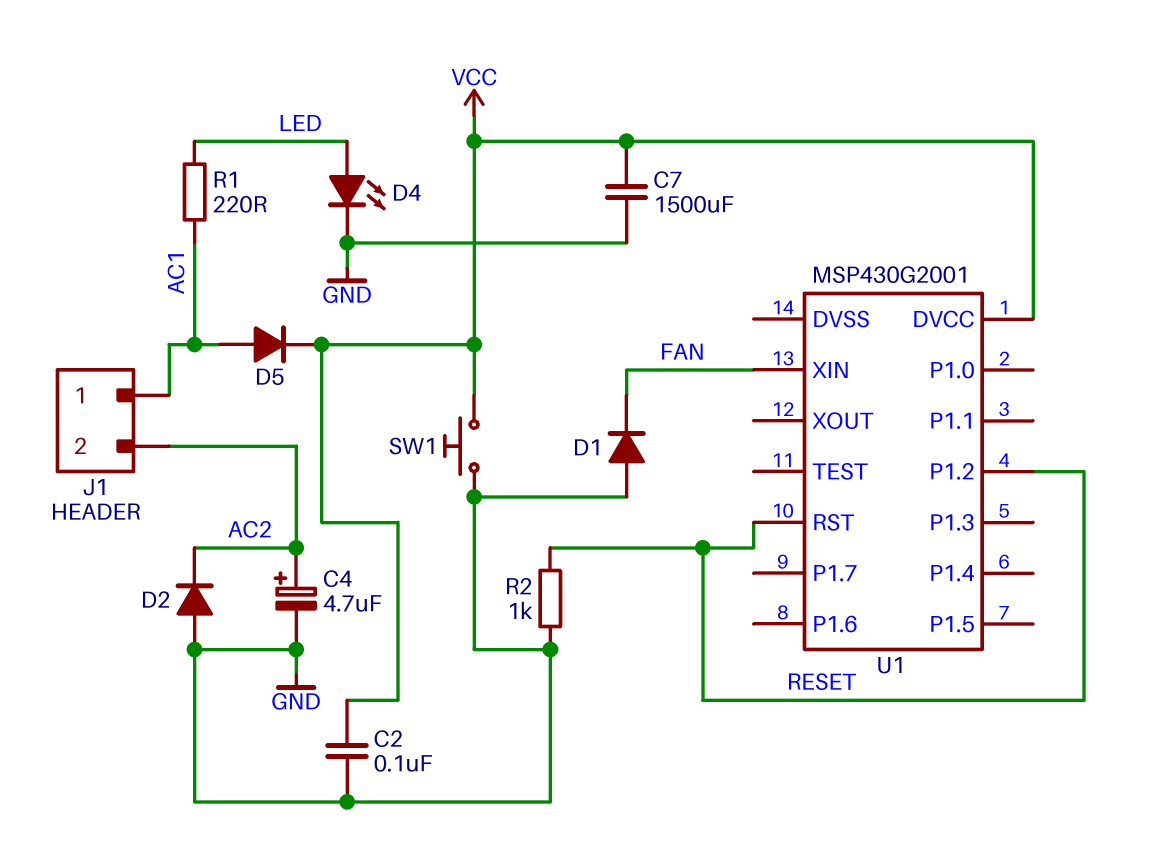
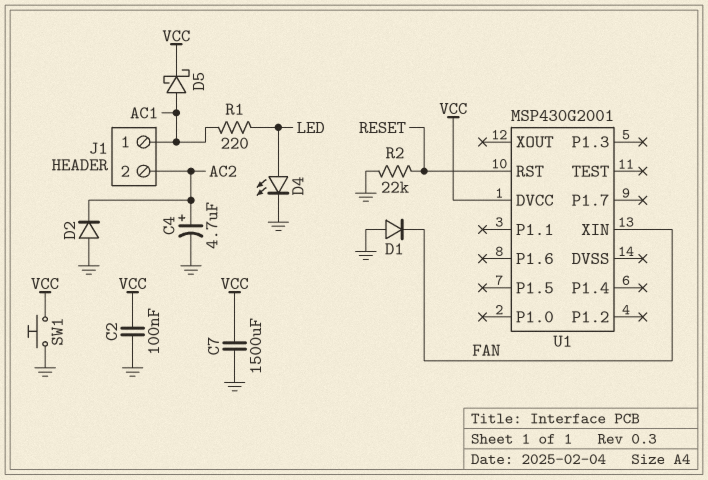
D5: diode (A AC1, K VCC) -> schottky (A AC1, K VCC)
R2: 1k (GND, RESET) -> 22k (GND, RESET)
U1 pin P1.2: RESET -> none

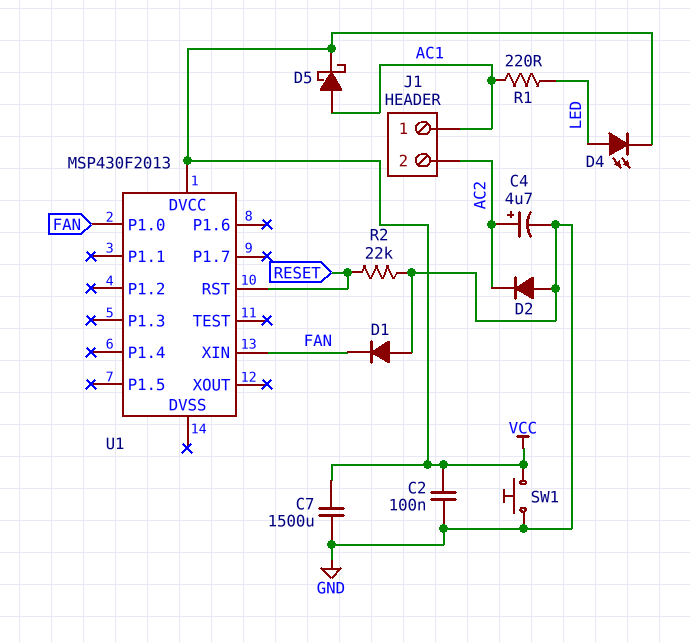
D4: LED (A LED, K GND) -> LED (A LED, K VCC)
U1: MSP430G2001 -> MSP430F2013
U1 pin P1.0: none -> FAN

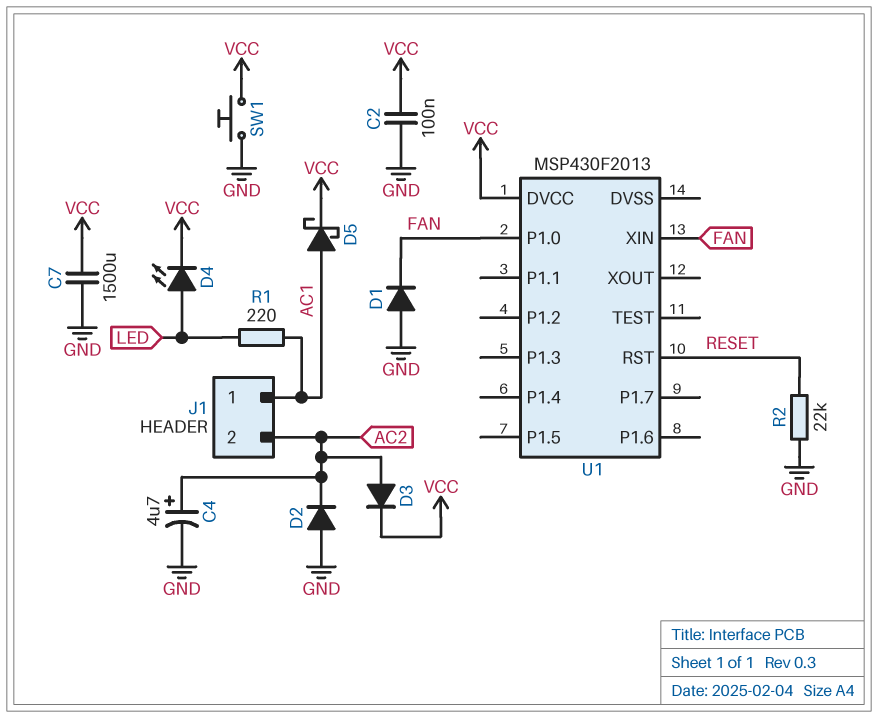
D3: none -> diode (A AC2, K VCC)

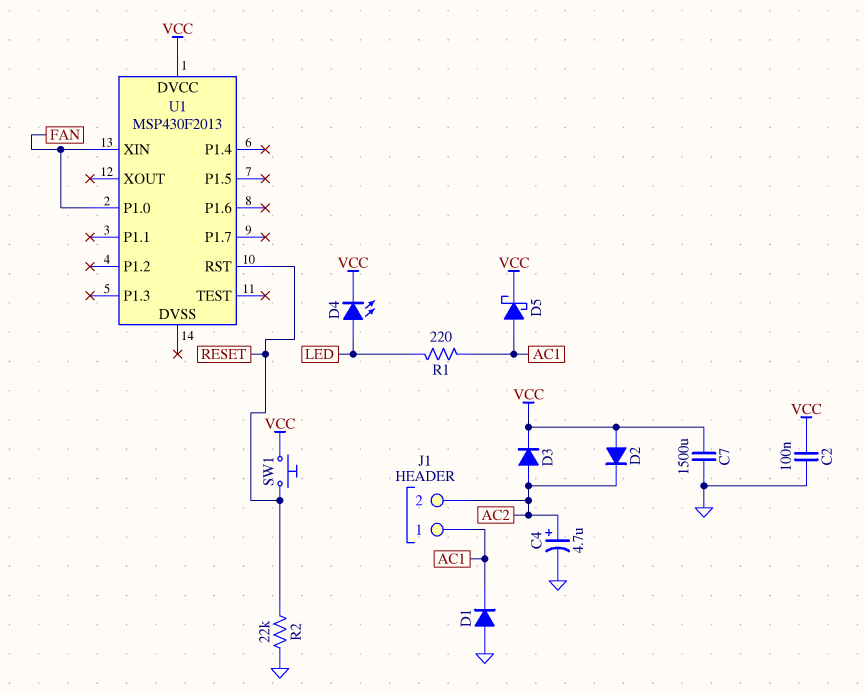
D1: diode (A GND, K FAN) -> diode (A GND, K AC1)
D2: diode (A GND, K AC2) -> diode (A VCC, K AC2)
SW1: button (GND, VCC) -> button (RESET, VCC)

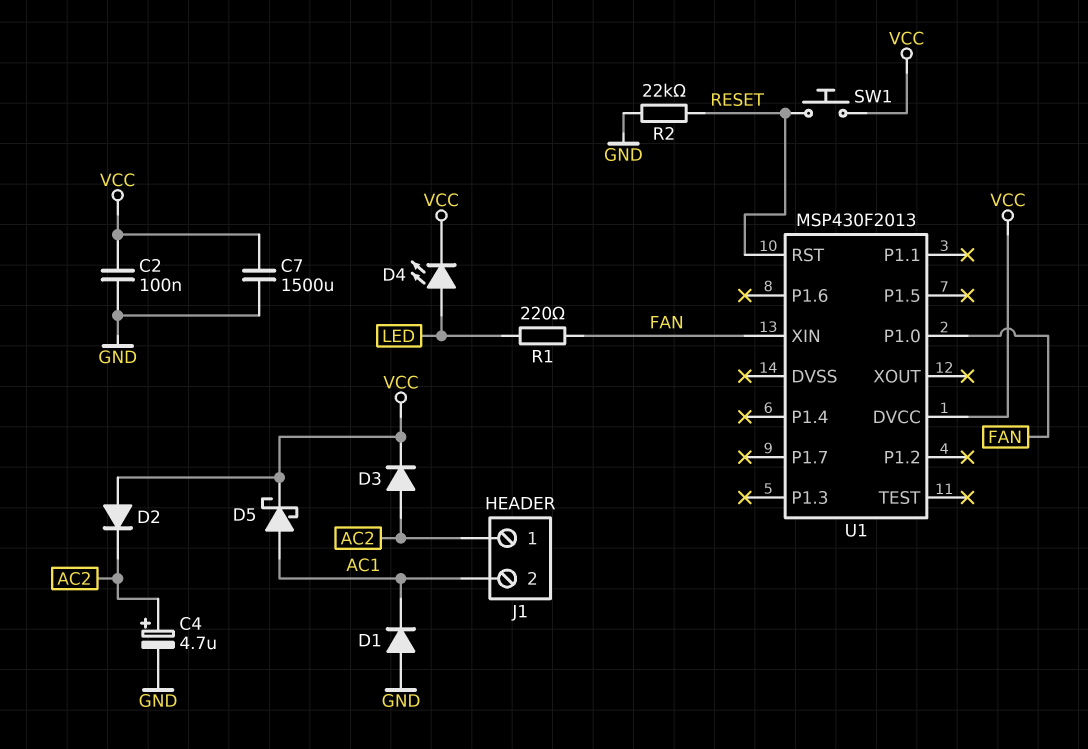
J1 pin 1: AC1 -> AC2
J1 pin 2: AC2 -> AC1
R1: 220 (AC1, LED) -> 220 (FAN, LED)

